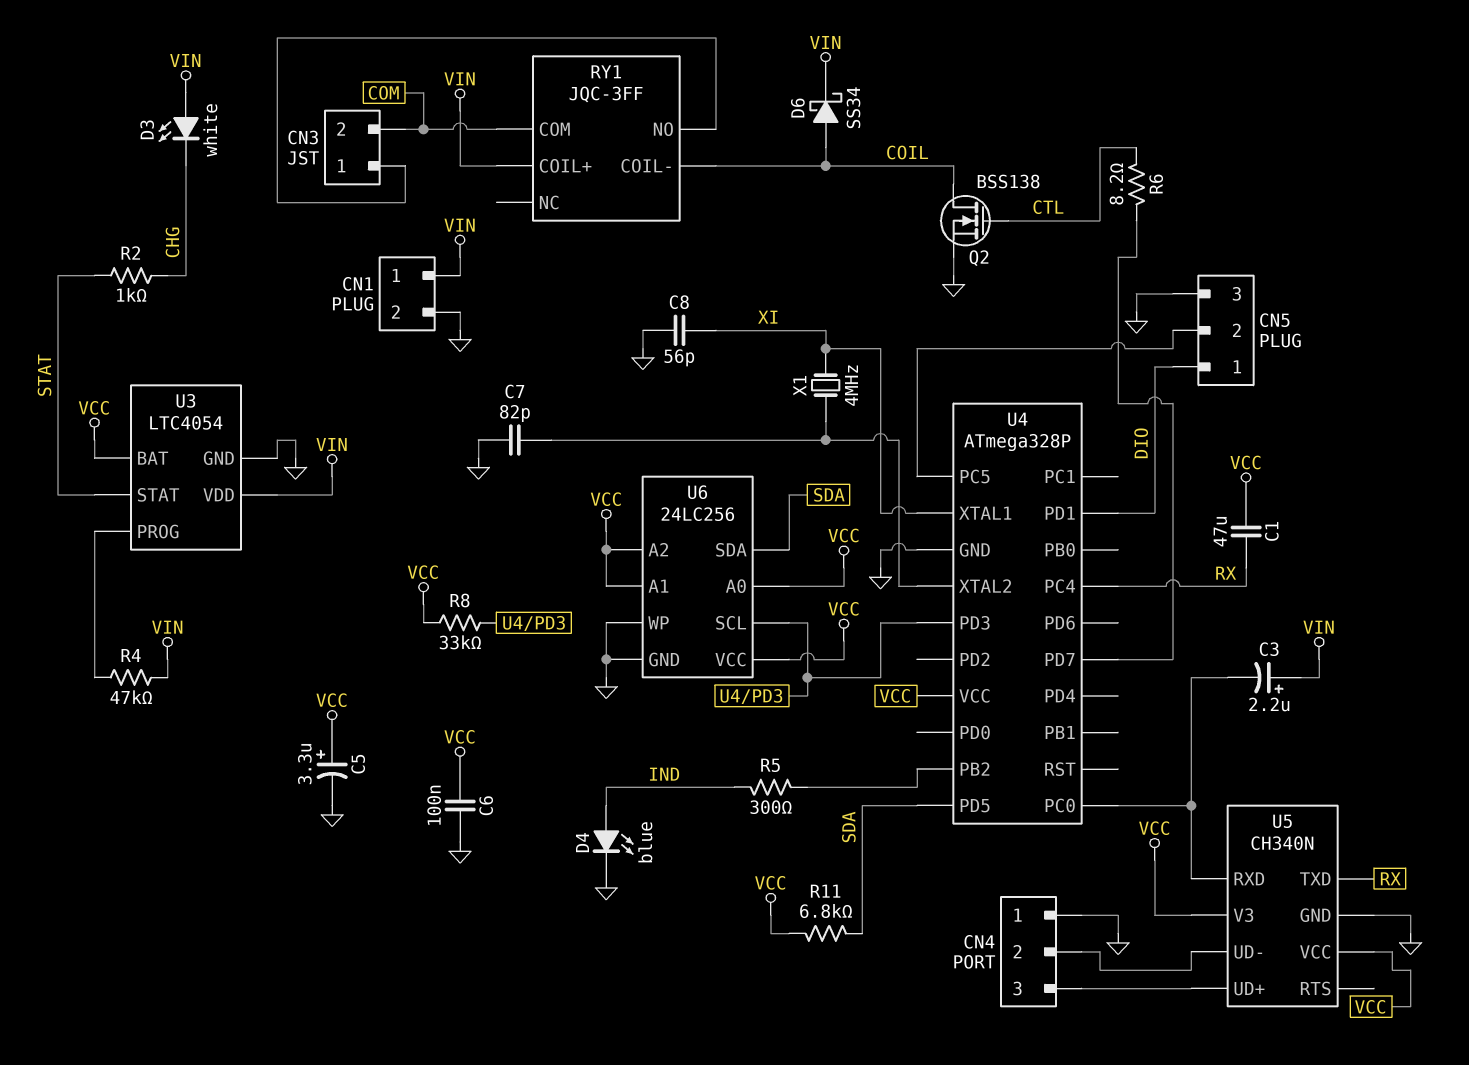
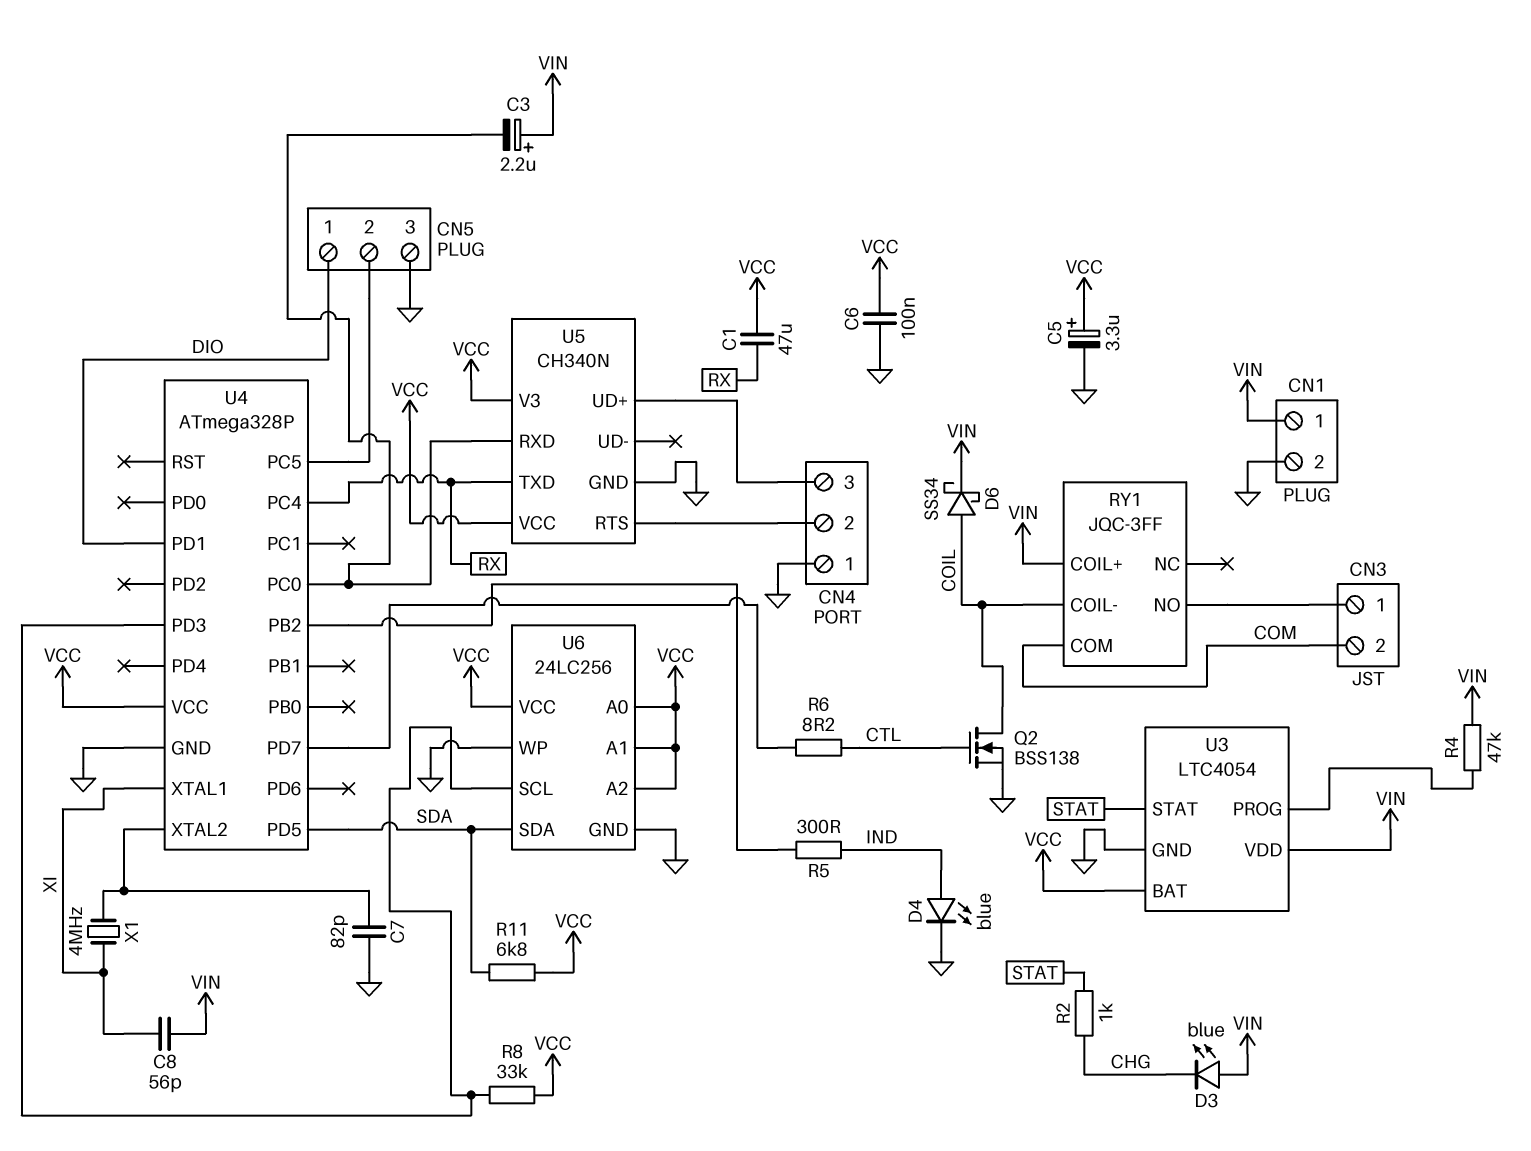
C8: 56pF (GND, XI) -> 56pF (VIN, XI)
D3: LED white (A VIN, K CHG) -> LED blue (A VIN, K CHG)
U5 pin RTS: none -> CN4/2
U5 pin UD-: CN4/2 -> none

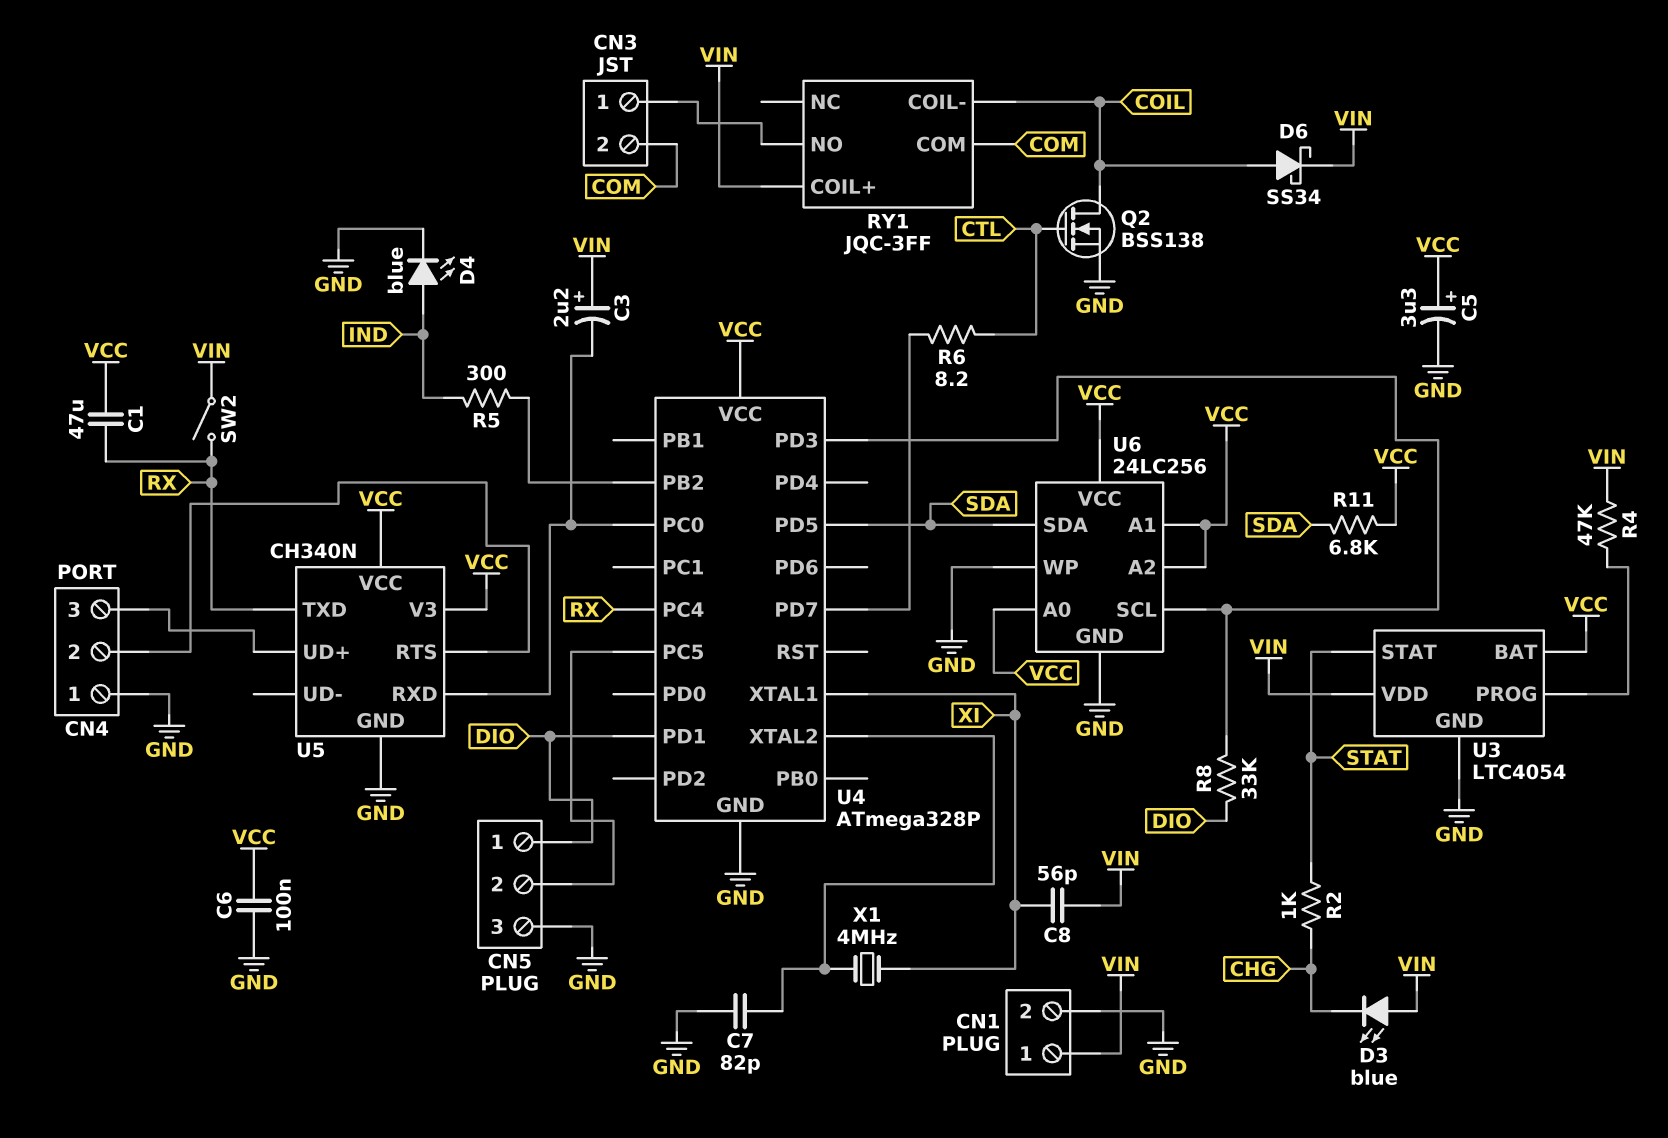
R8: 33k (U4/PD3, VCC) -> 33k (DIO, U4/PD3)
SW2: none -> switch (RX, VIN)

